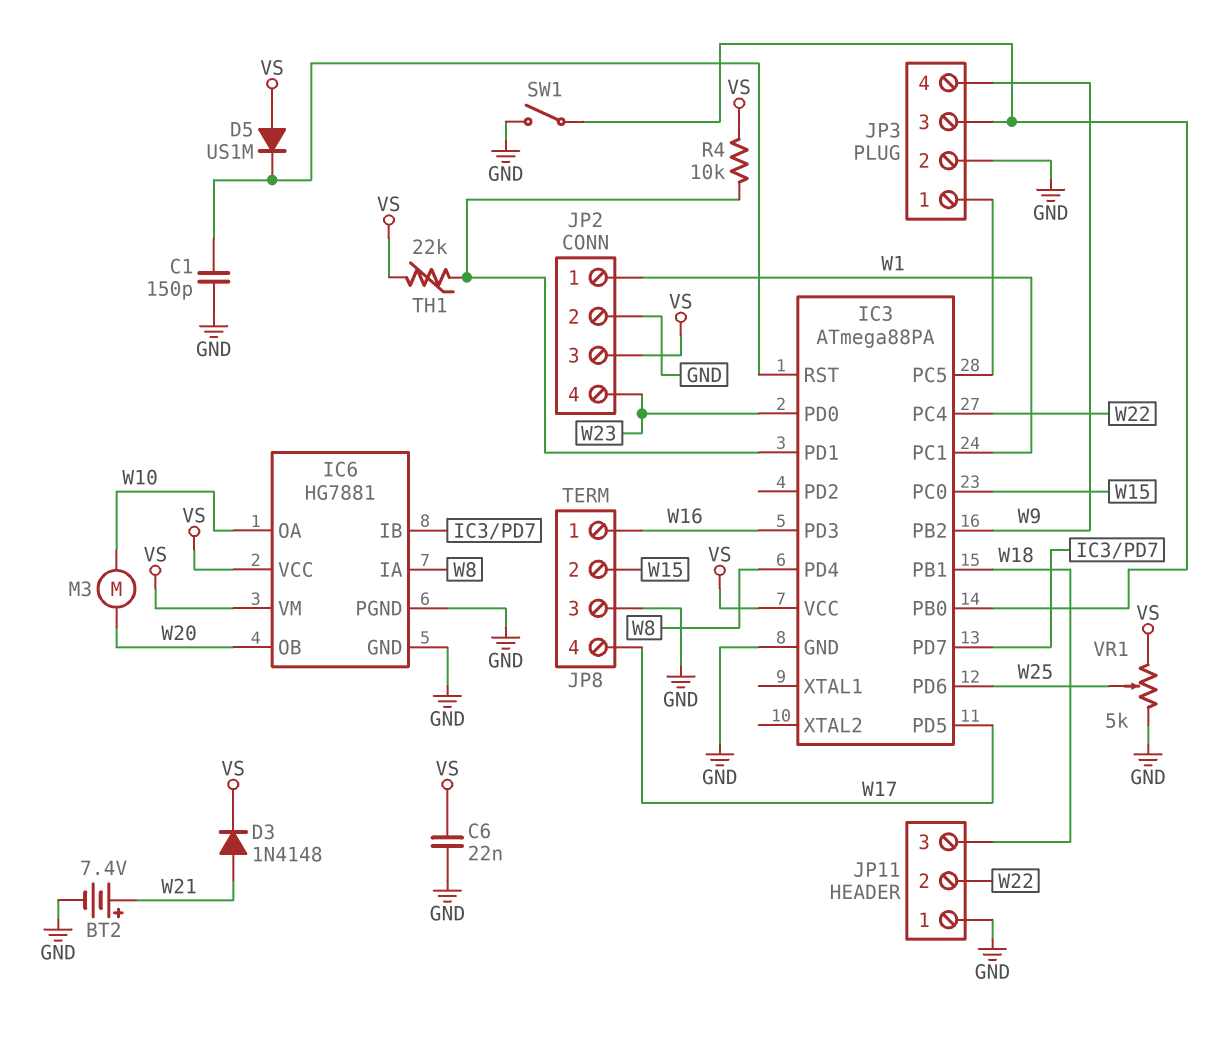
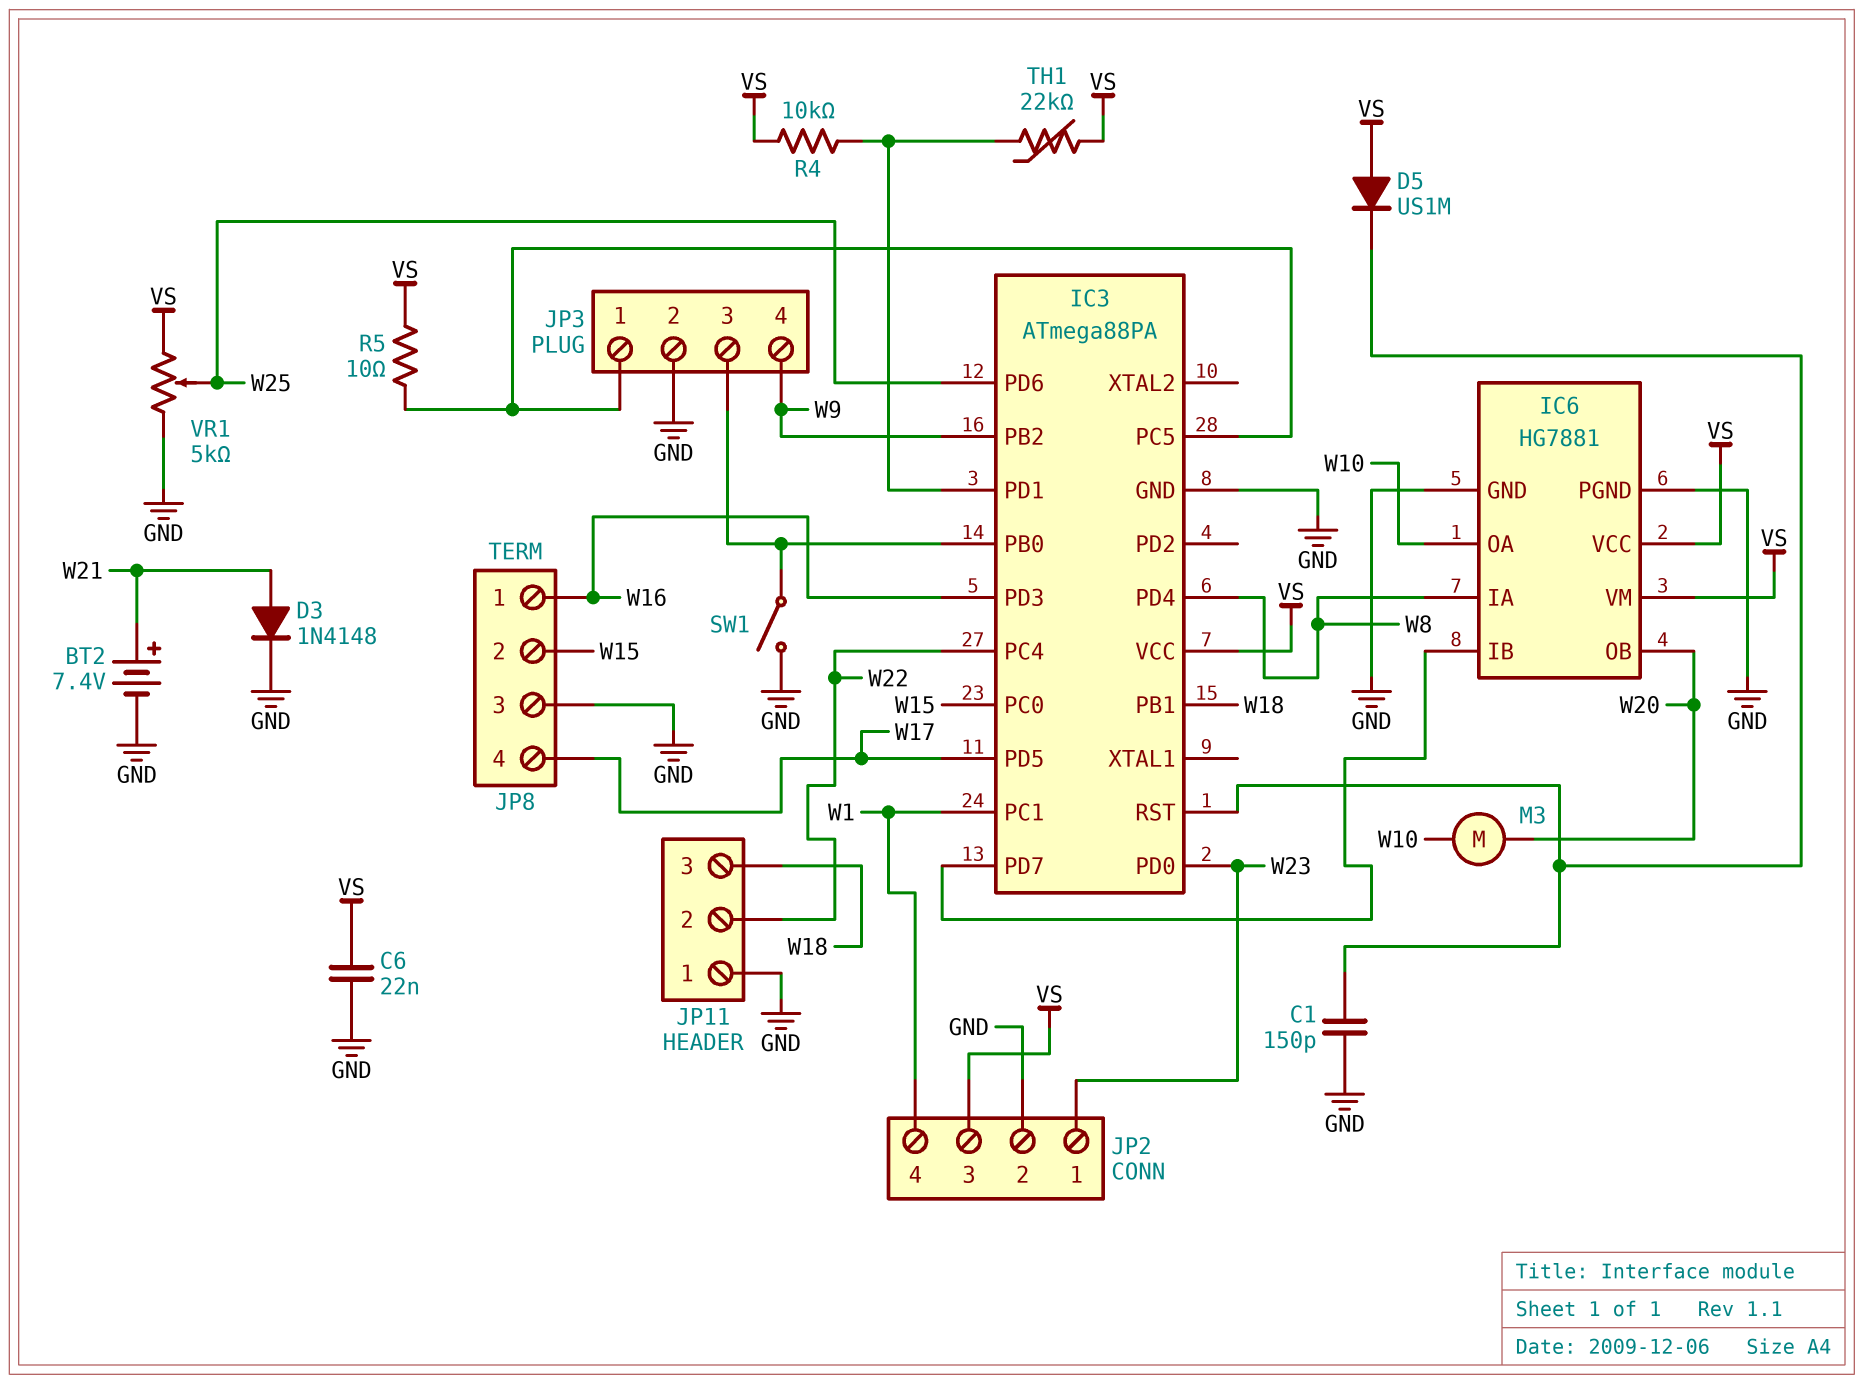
D3: diode 1N4148 (A W21, K VS) -> diode 1N4148 (A W21, K GND)
JP2 pin 1: W1 -> W23
JP2 pin 4: W23 -> W1
R5: none -> 10 (IC3/PC5, VS)

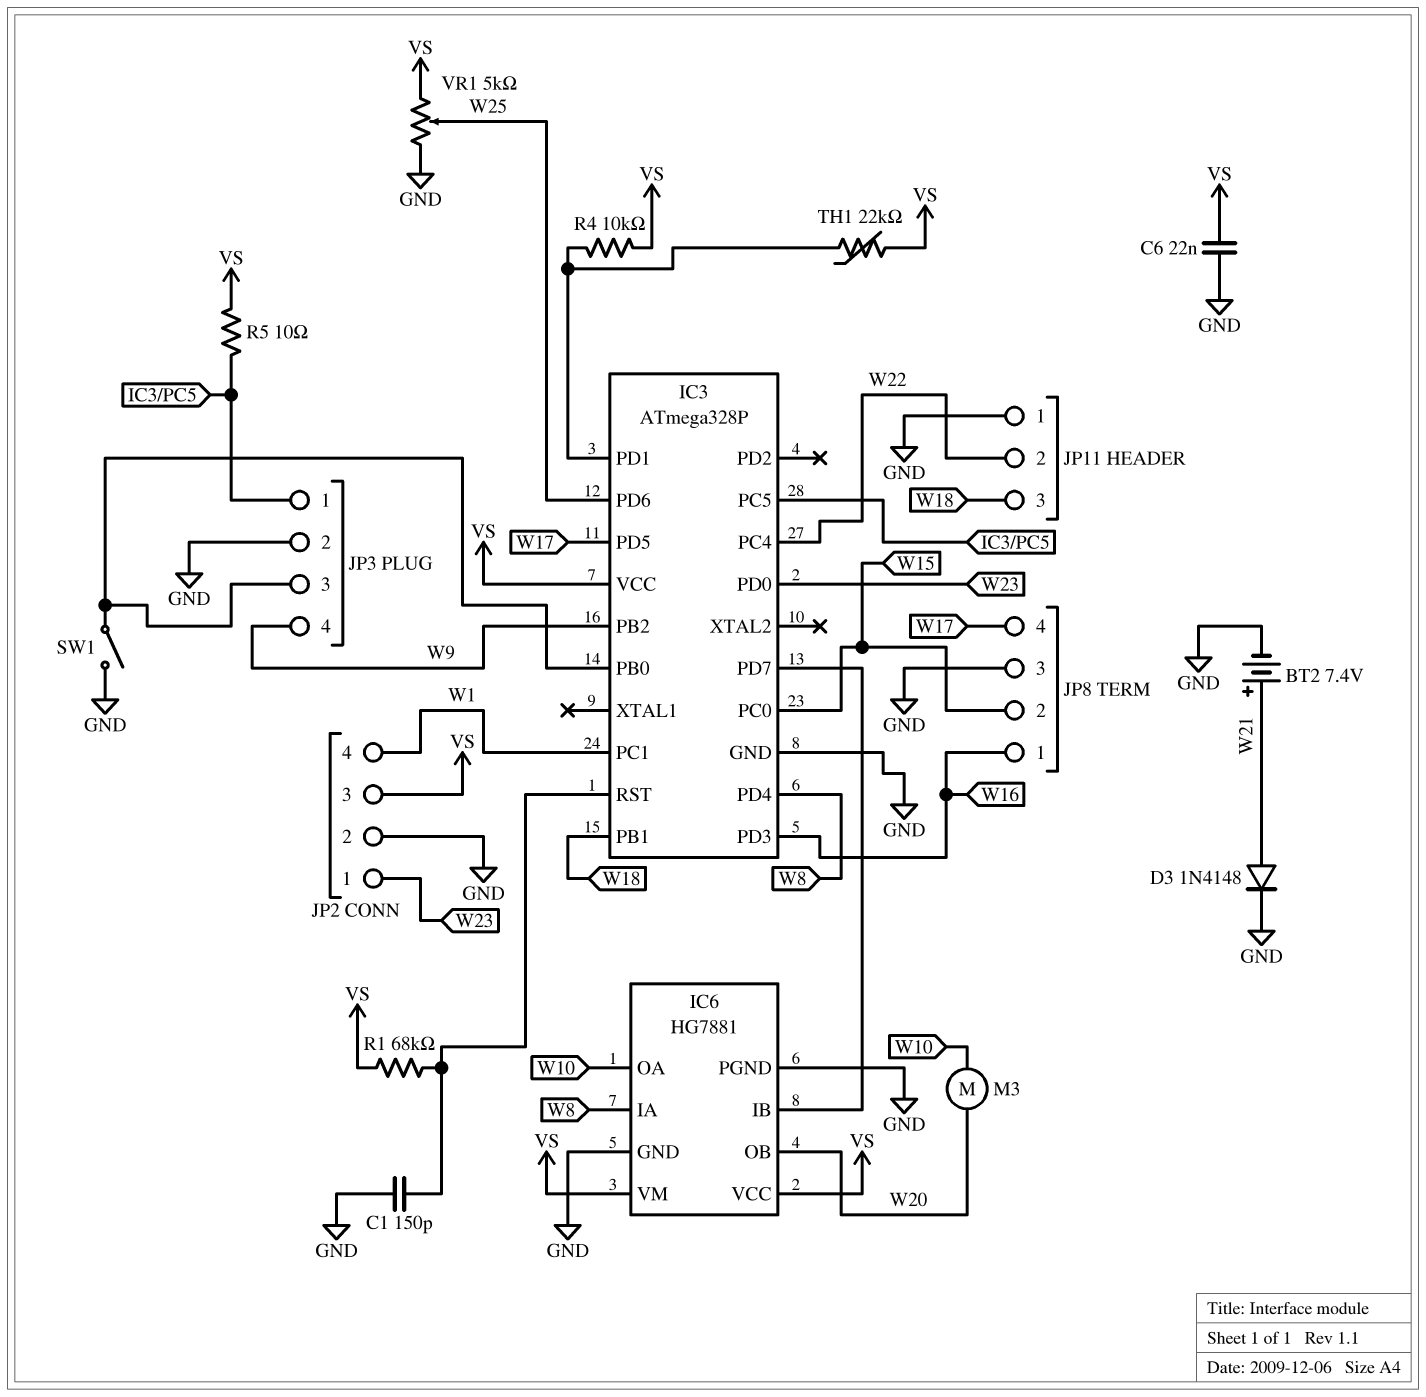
D5: diode US1M (A VS, K IC3/RST) -> none
IC3: ATmega88PA -> ATmega328P
R1: none -> 68k (IC3/RST, VS)

